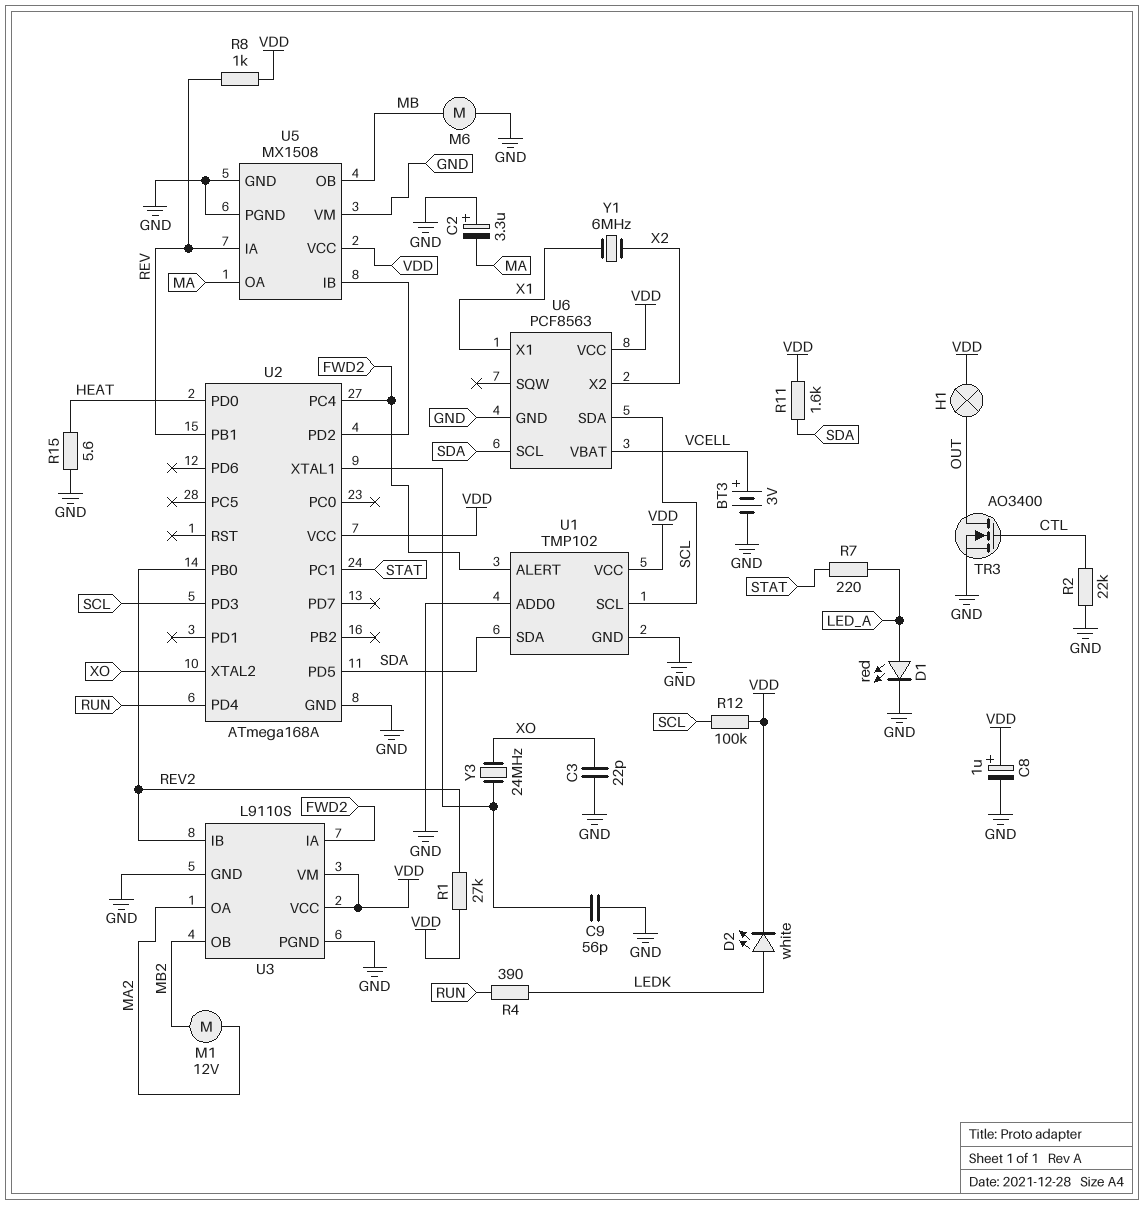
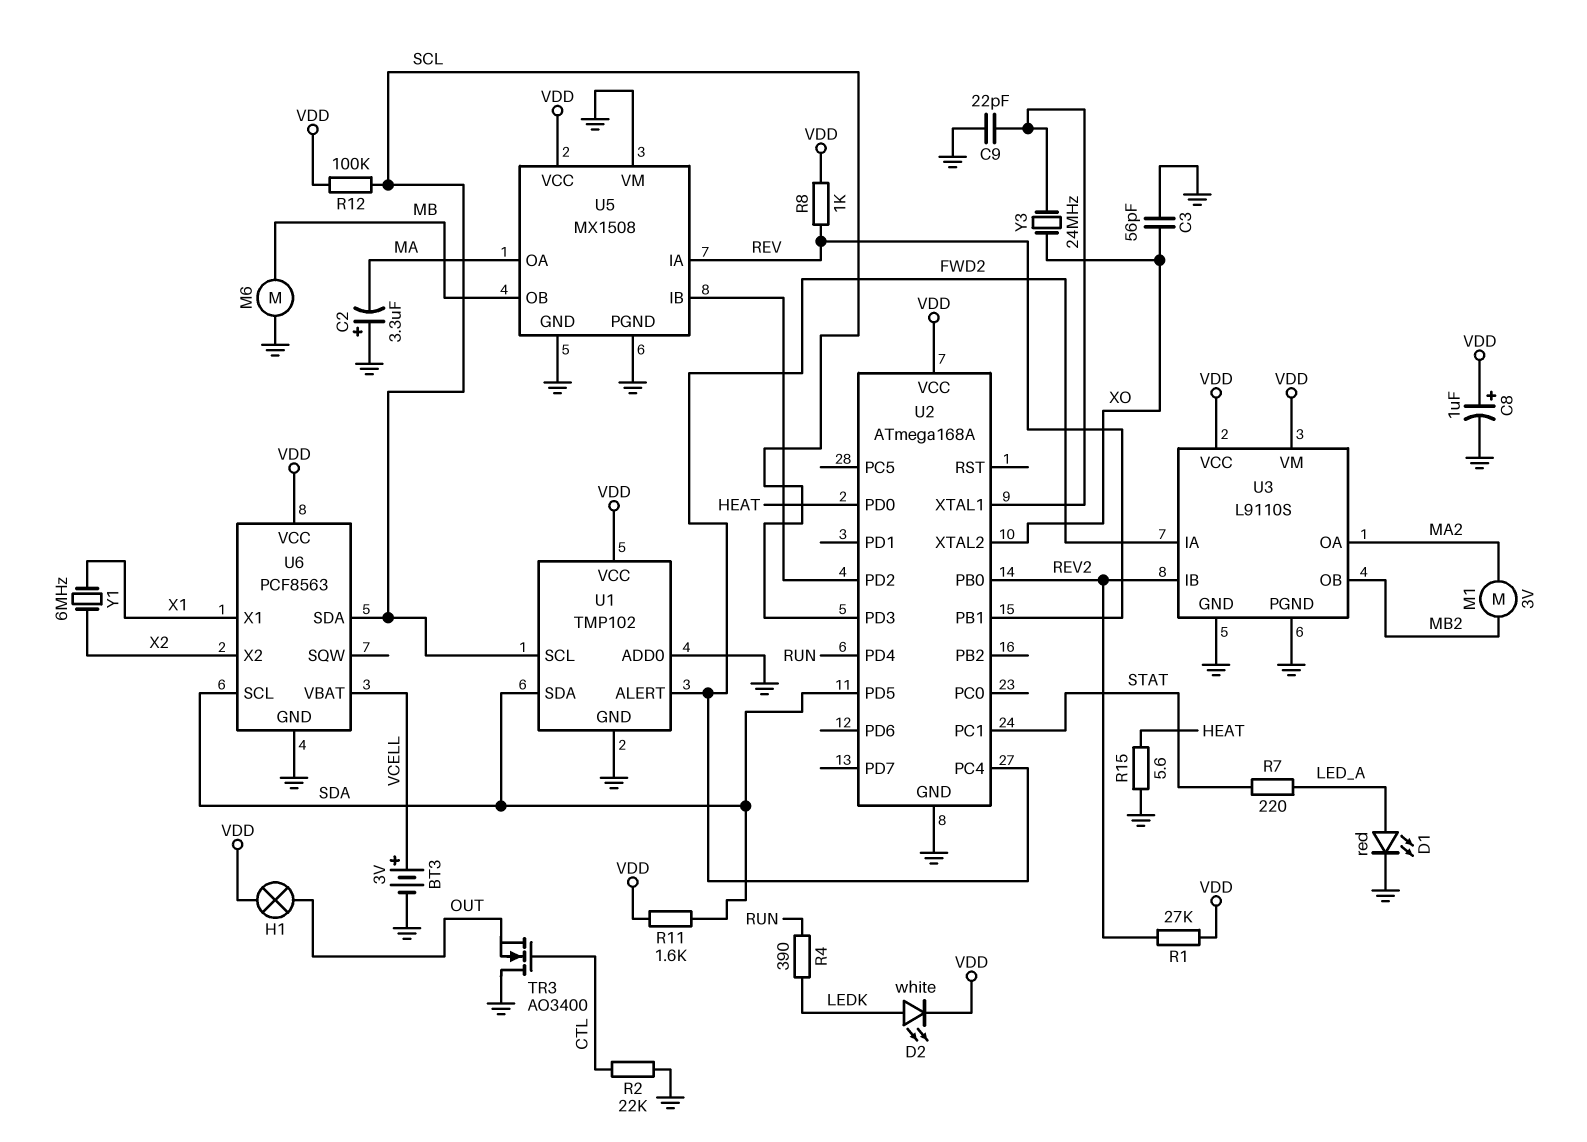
C3: 22pF (GND, XO) -> 56pF (GND, XO)
C9: 56pF (GND, U2/XTAL1) -> 22pF (GND, U2/XTAL1)
M1: motor 12V (MA2, MB2) -> motor 3V (MA2, MB2)
TR3: NMOS AO3400 (G CTL, D OUT, S GND) -> NMOS AO3400 (G CTL, D GND, S OUT)

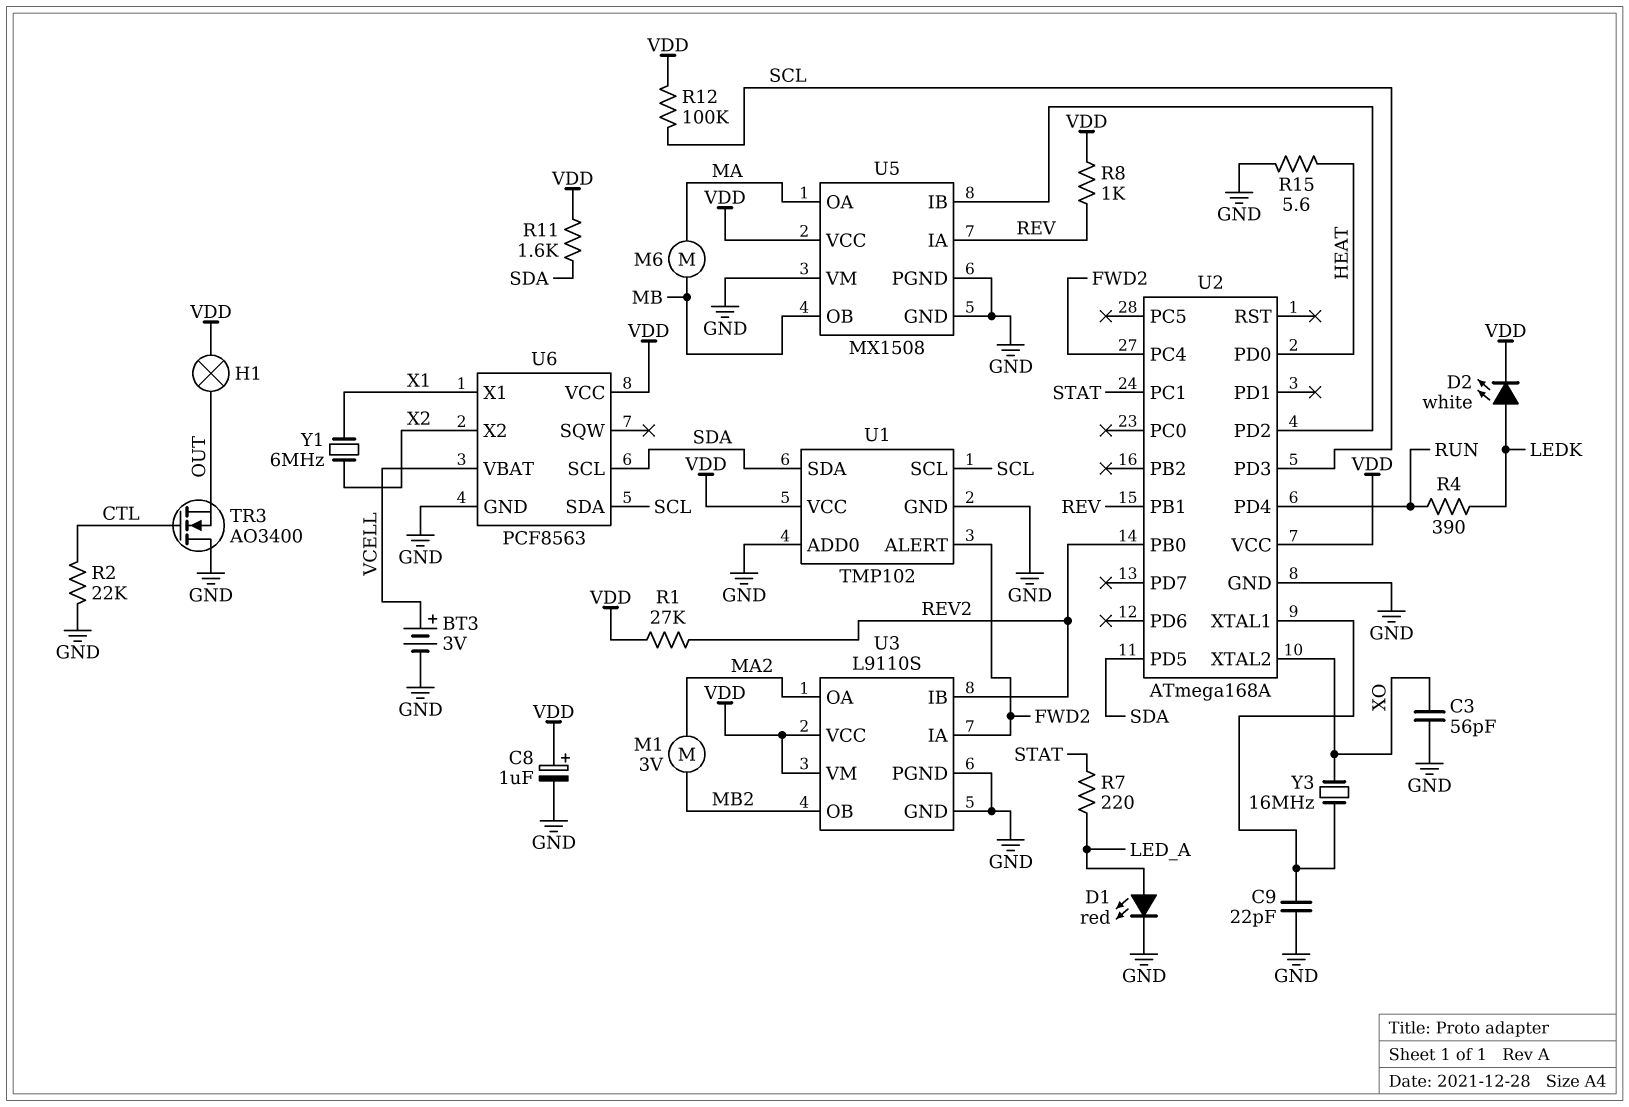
C2: 3.3uF (plus GND, minus MA) -> none
M6: motor (GND, MB) -> motor (MA, MB)
Y3: 24MHz (U2/XTAL1, XO) -> 16MHz (U2/XTAL1, XO)

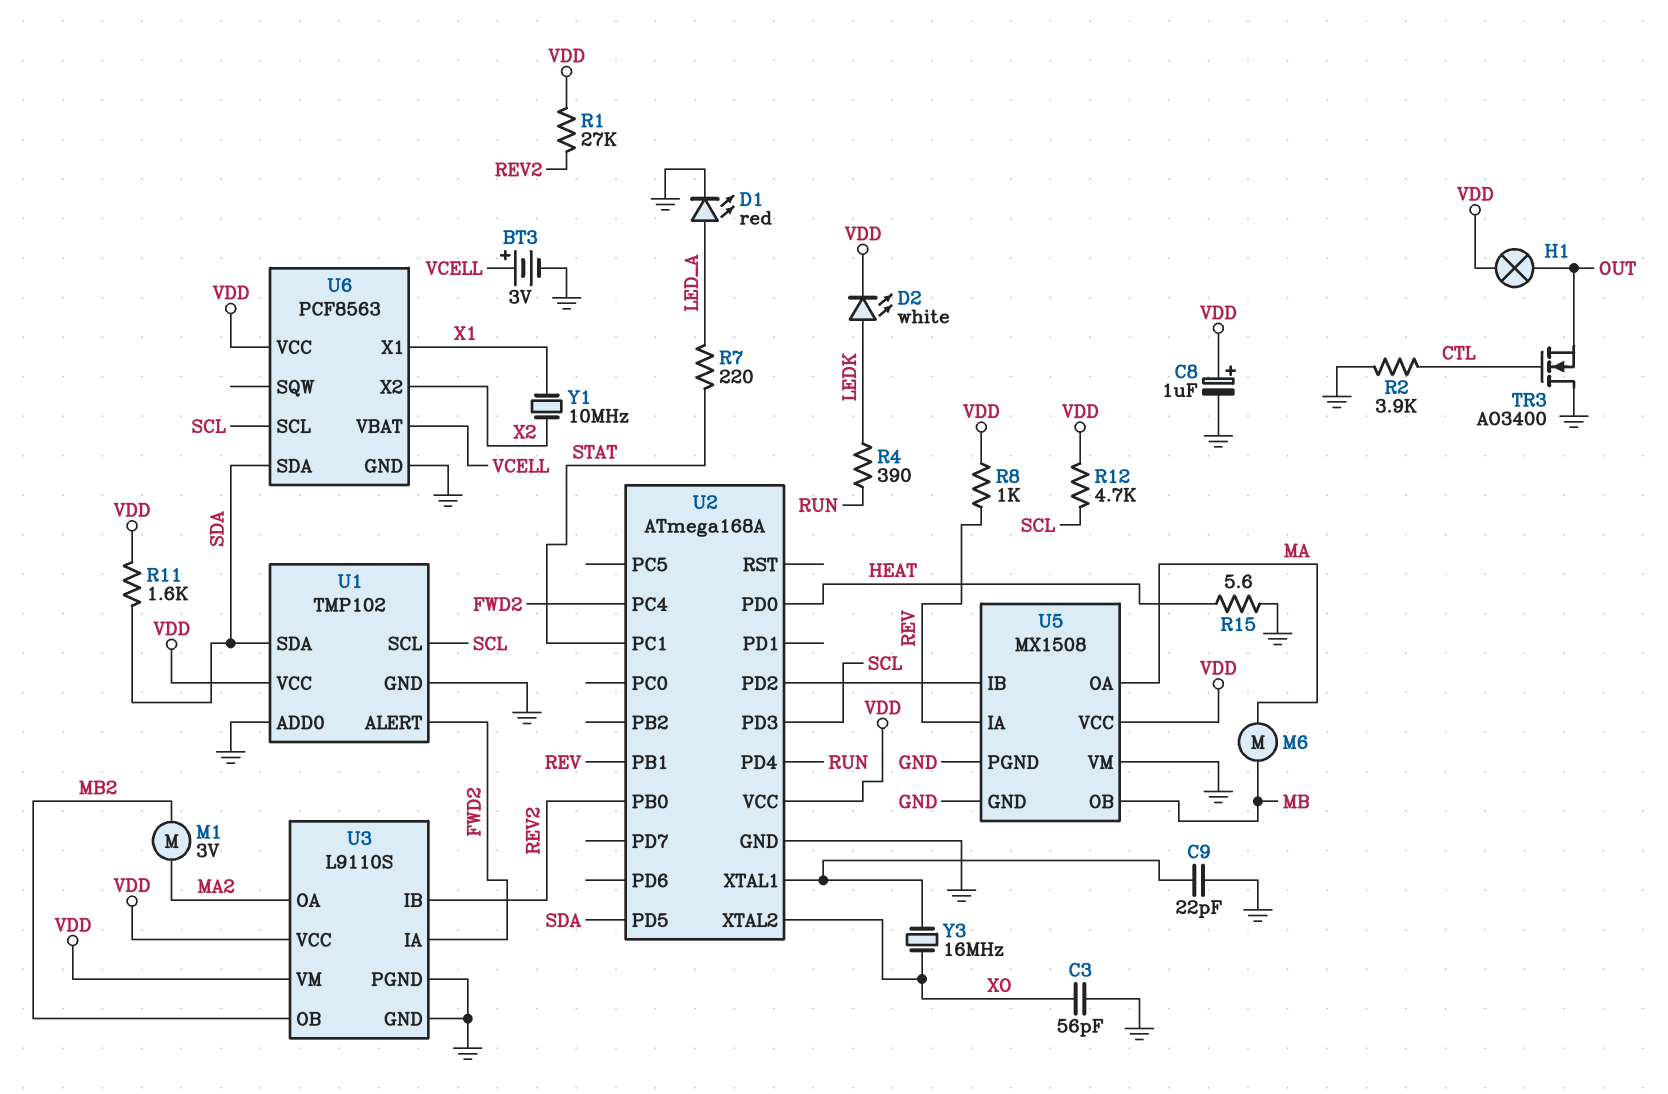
R2: 22k (CTL, GND) -> 3.9k (CTL, GND)
R12: 100k (SCL, VDD) -> 4.7k (SCL, VDD)
U6 pin SCL: SDA -> SCL
U6 pin SDA: SCL -> SDA
Y1: 6MHz (X1, X2) -> 10MHz (X1, X2)

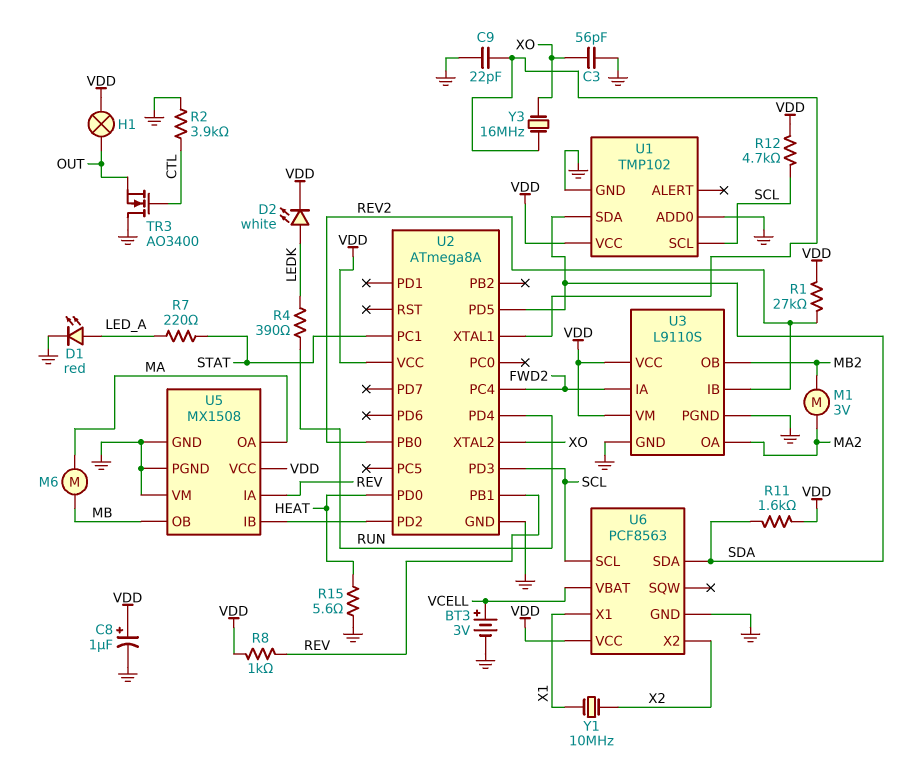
U1 pin ALERT: FWD2 -> none
U2: ATmega168A -> ATmega8A

